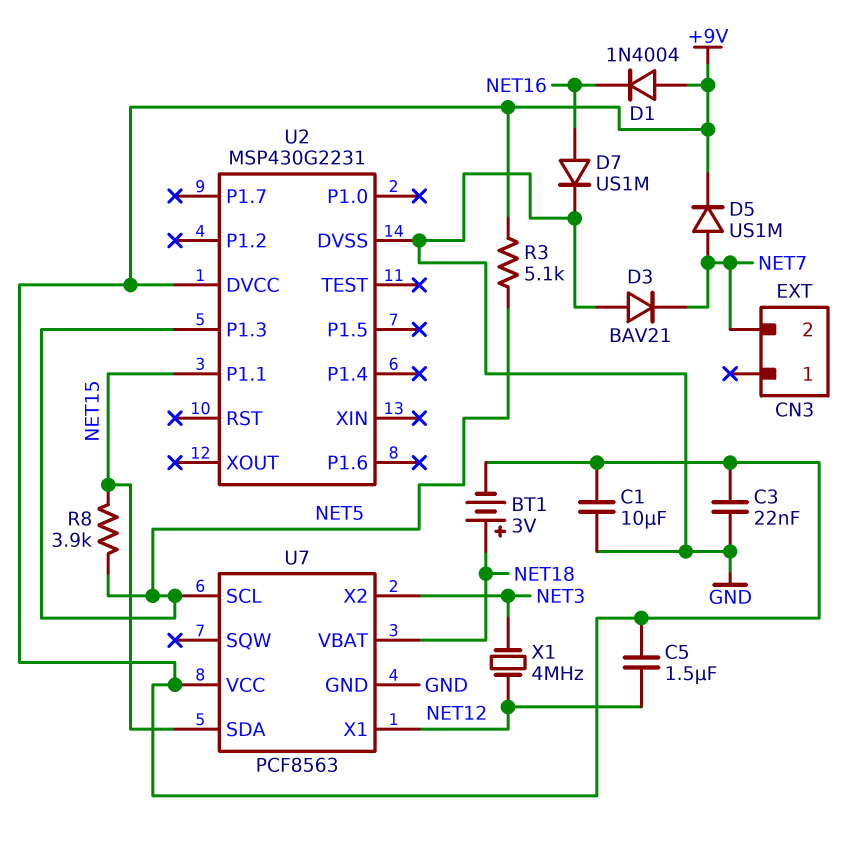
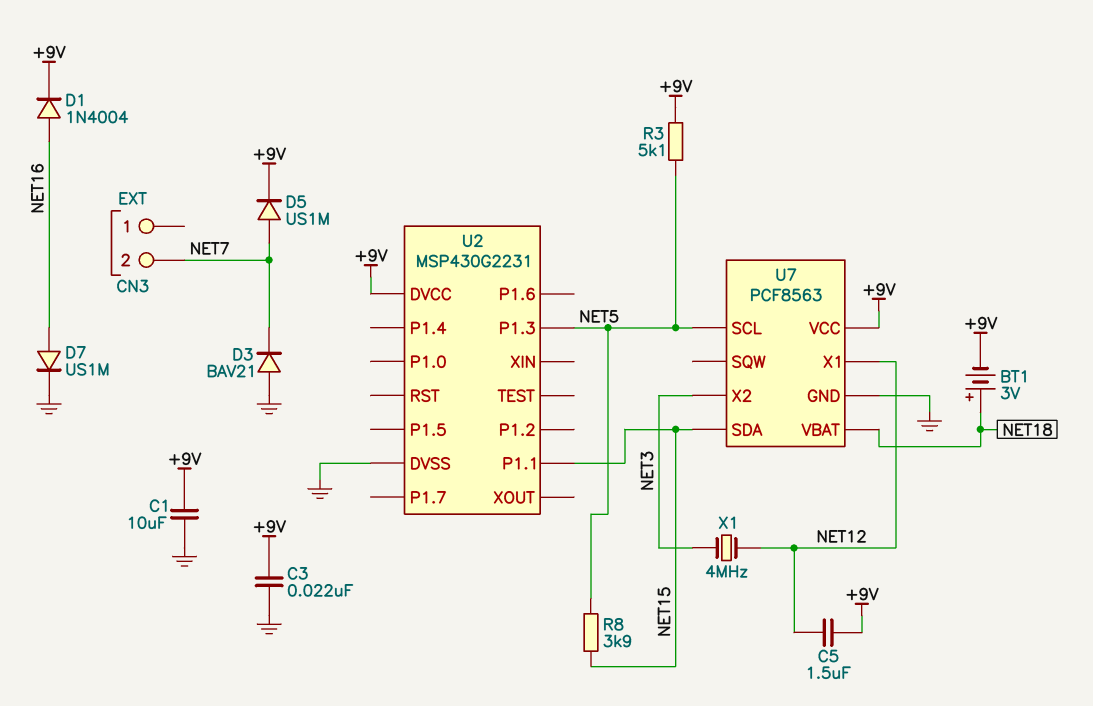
D1: diode 1N4004 (A +9V, K NET16) -> diode 1N4004 (A NET16, K +9V)

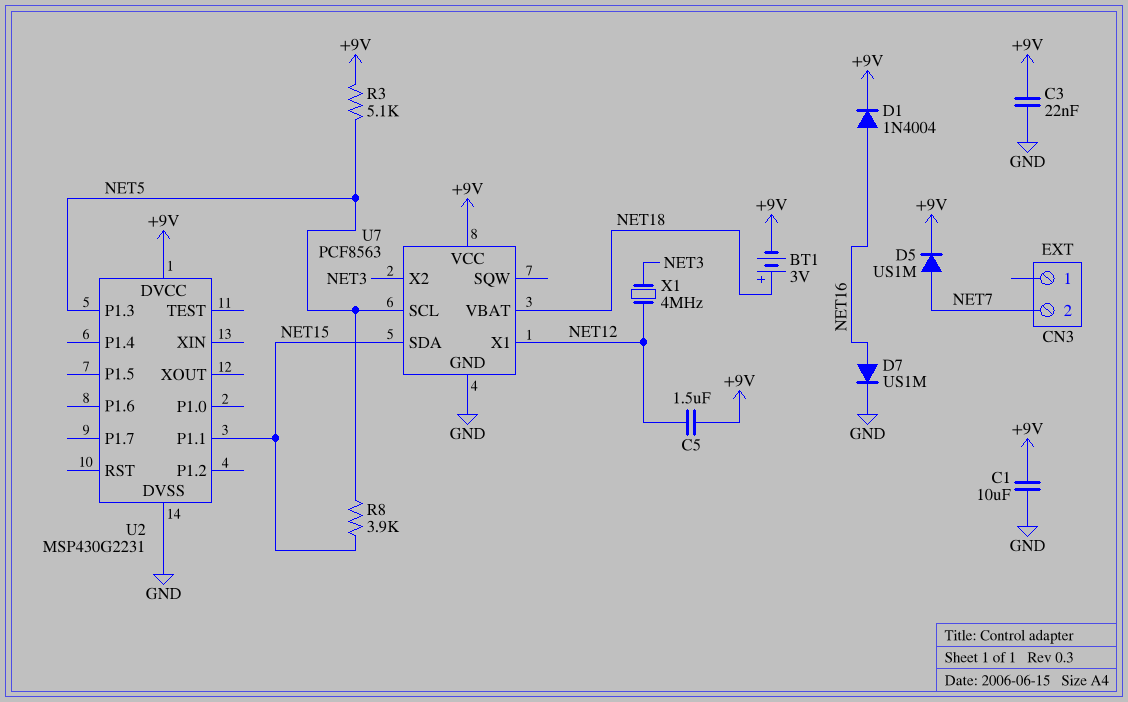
D3: diode BAV21 (A GND, K NET7) -> none

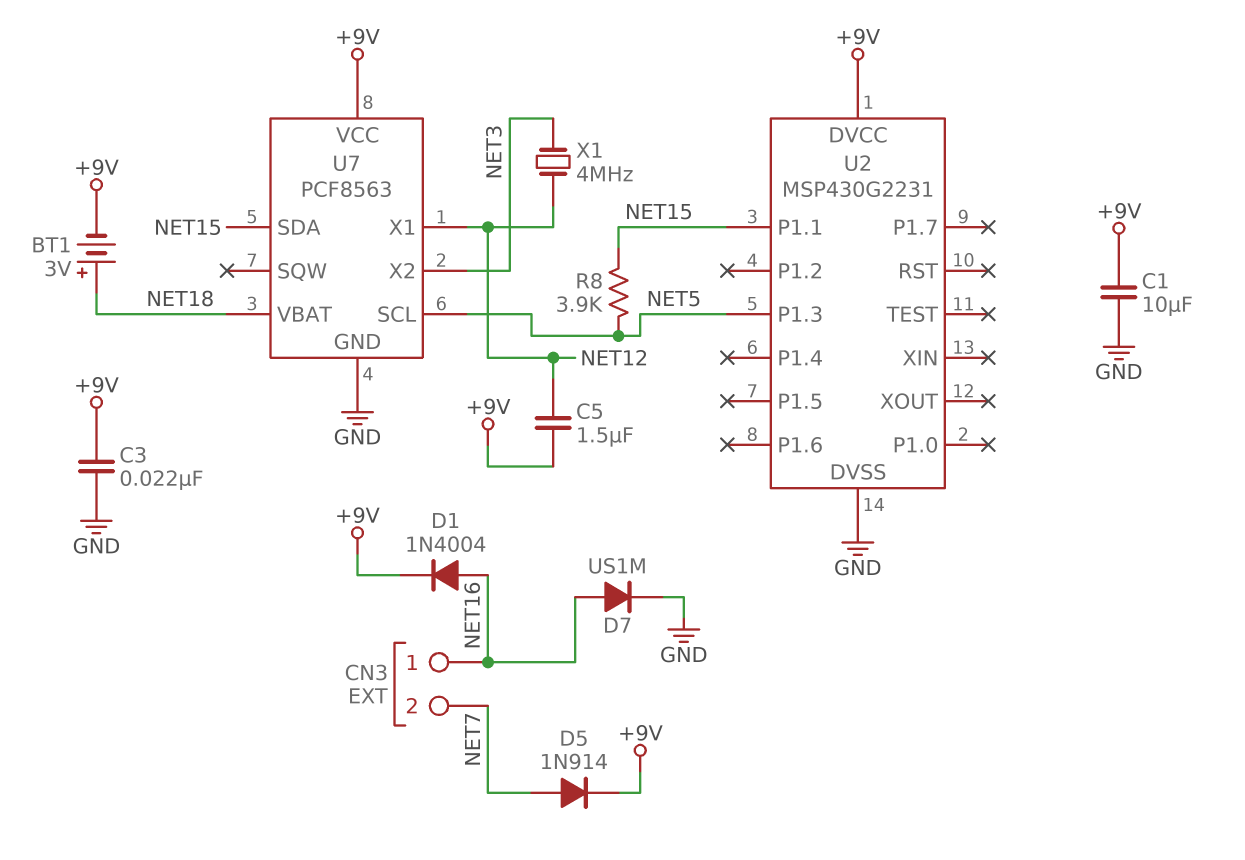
CN3 pin 1: none -> NET16
D5: diode US1M (A NET7, K +9V) -> diode 1N914 (A NET7, K +9V)
R3: 5.1k (+9V, NET5) -> none

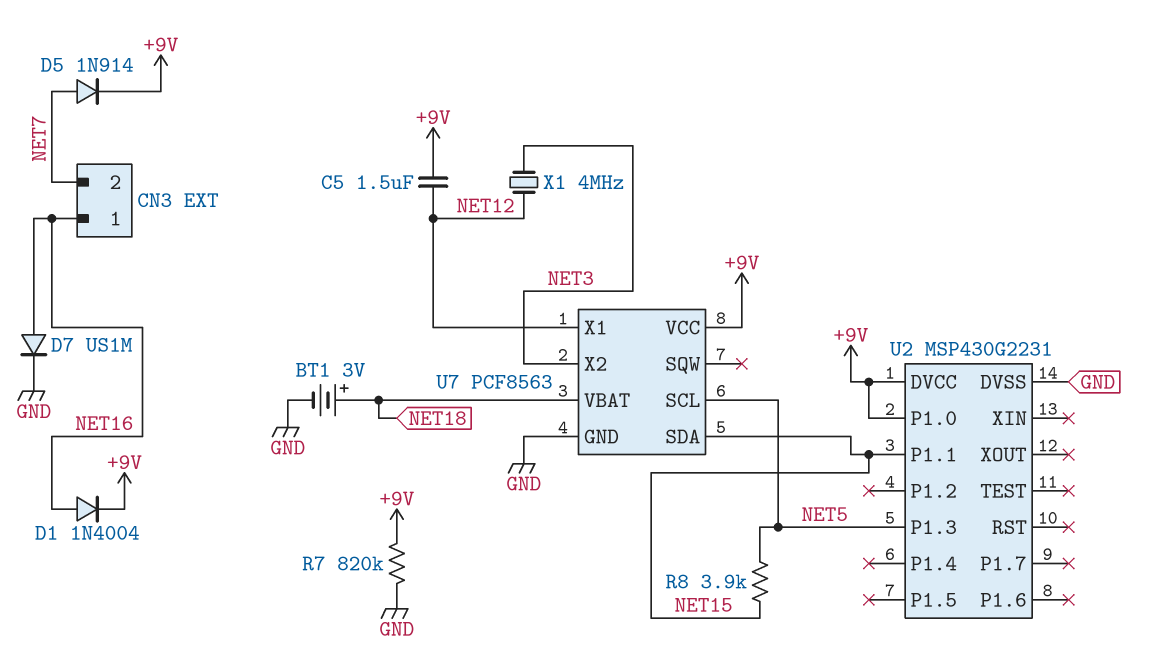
BT1: 3V (plus NET18, minus +9V) -> 3V (plus NET18, minus GND)
C1: 10uF (+9V, GND) -> none
C3: 22nF (+9V, GND) -> none
R7: none -> 820k (+9V, GND)
U2 pin P1.0: none -> +9V

